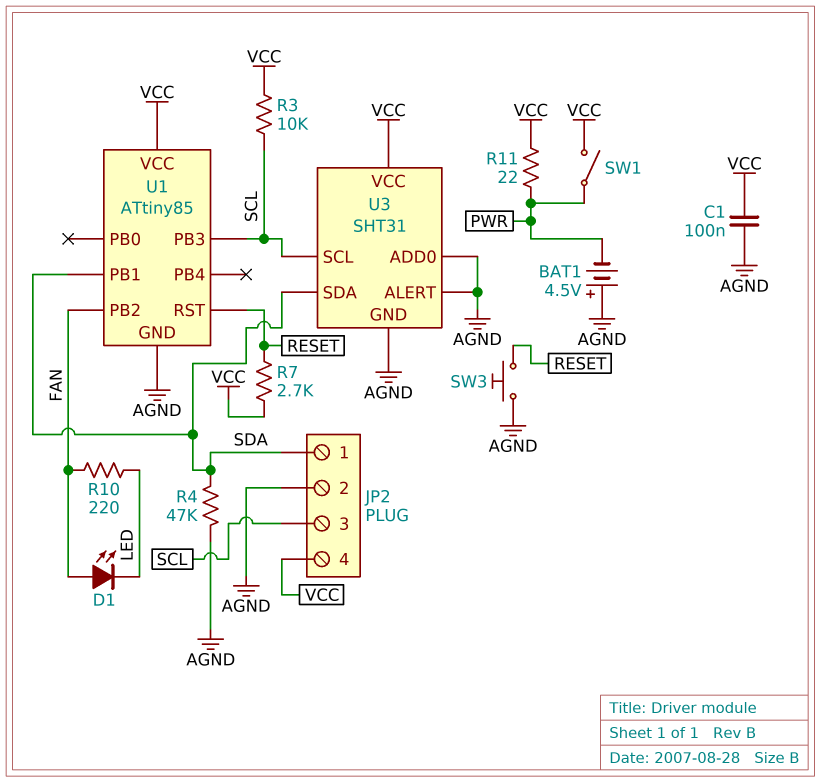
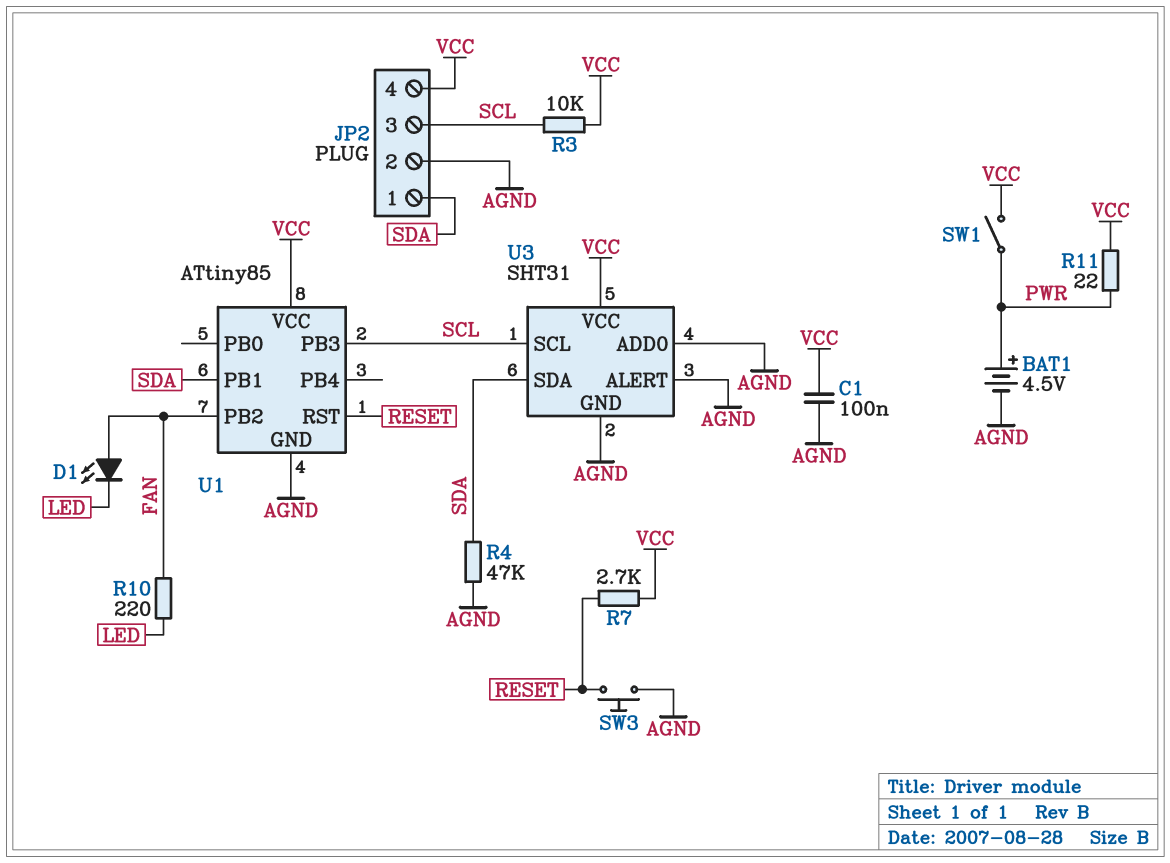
BAT1: 4.5V (plus AGND, minus PWR) -> 4.5V (plus PWR, minus AGND)

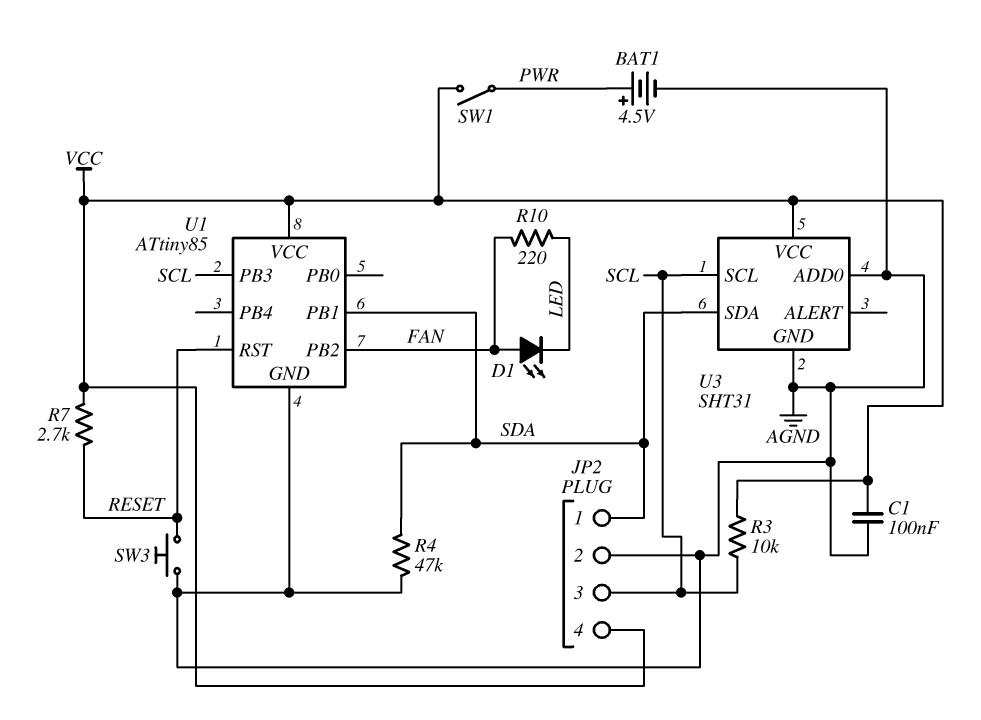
R11: 22 (PWR, VCC) -> none
U3 pin ALERT: AGND -> none

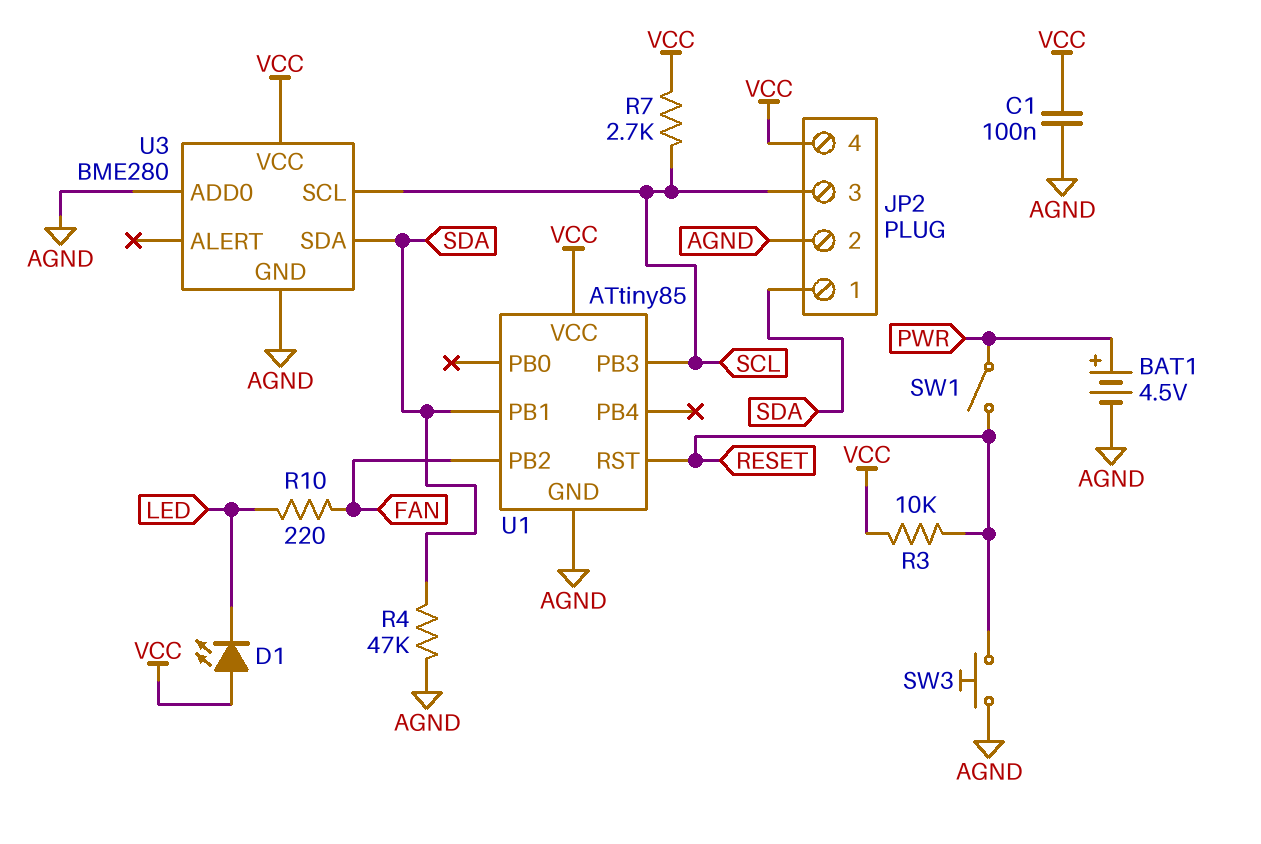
D1: LED (A FAN, K LED) -> LED (A VCC, K LED)
R3: 10k (SCL, VCC) -> 10k (RESET, VCC)
R7: 2.7k (RESET, VCC) -> 2.7k (SCL, VCC)
SW1: switch (PWR, VCC) -> switch (PWR, RESET)
U3: SHT31 -> BME280

